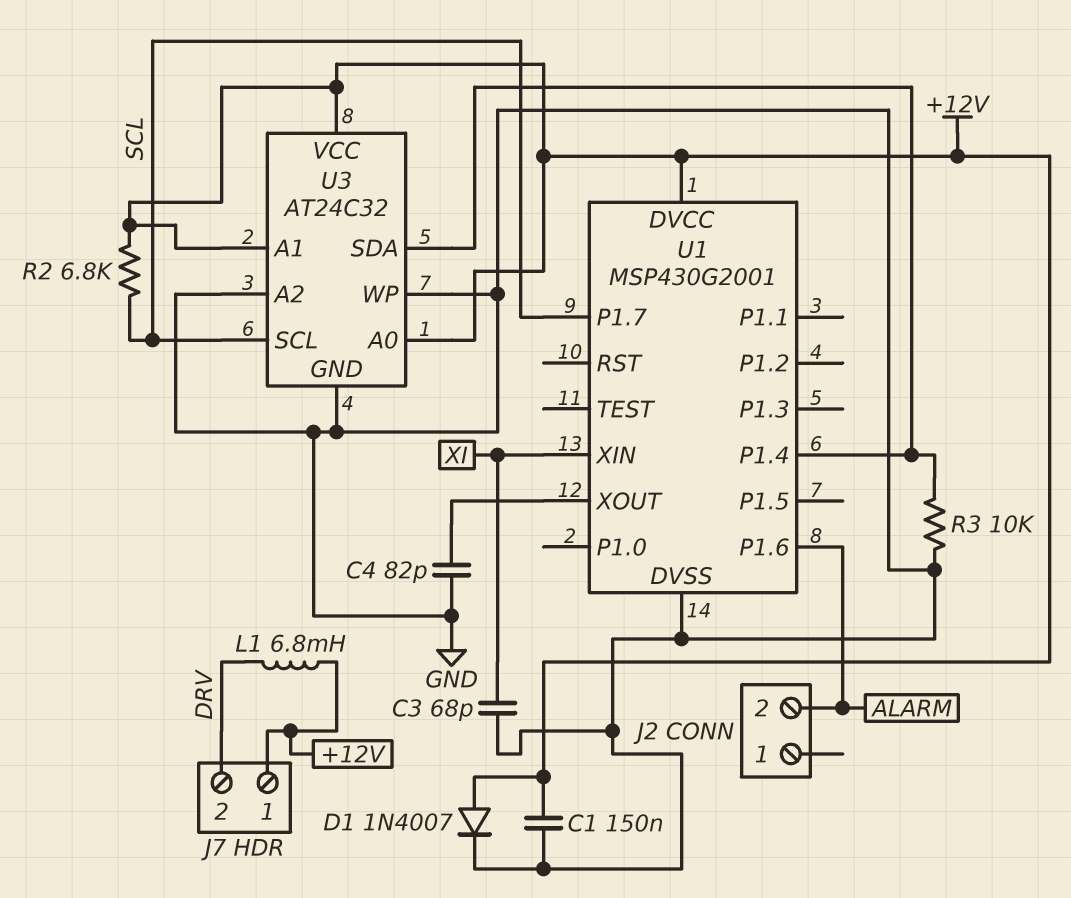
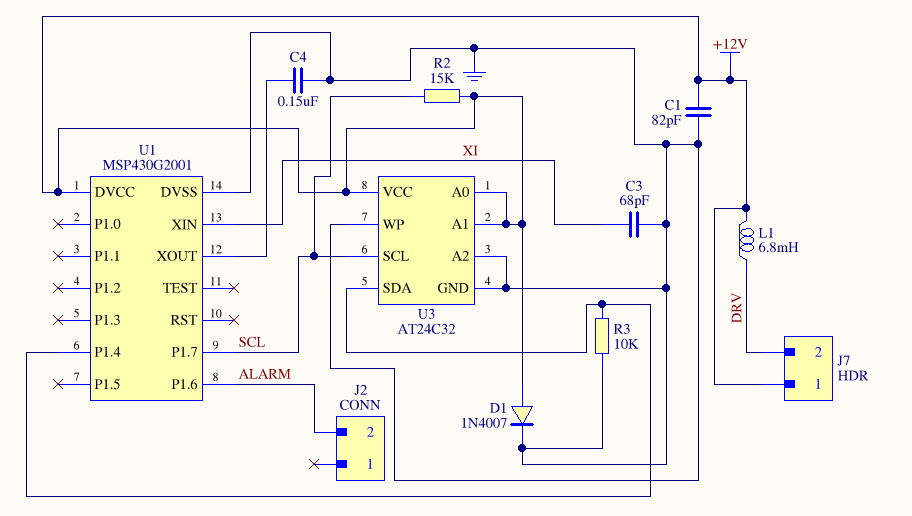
C1: 150nF (+12V, GND) -> 82pF (+12V, GND)
C4: 82pF (GND, U1/XOUT) -> 150nF (GND, U1/XOUT)
R2: 6.8k (+12V, SCL) -> 15k (+12V, SCL)

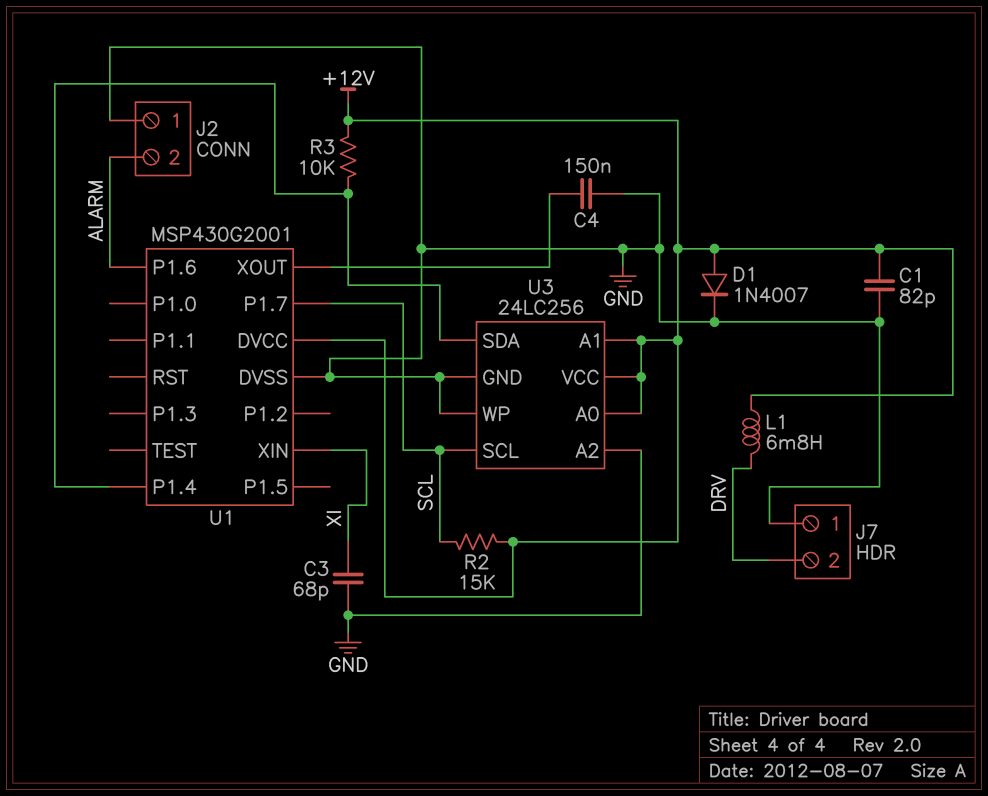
J2 pin 1: none -> GND
J7 pin 1: +12V -> GND
R3: 10k (GND, U1/P1.4) -> 10k (+12V, U1/P1.4)
U3: AT24C32 -> 24LC256

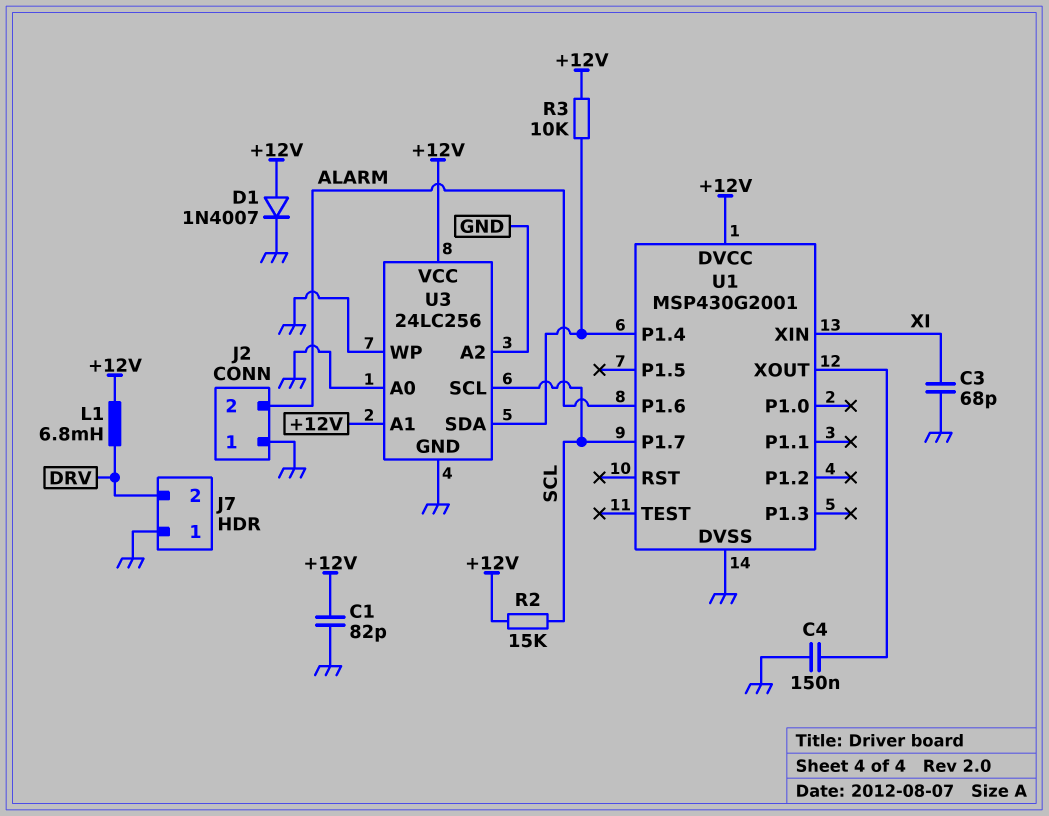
U3 pin A0: +12V -> GND

